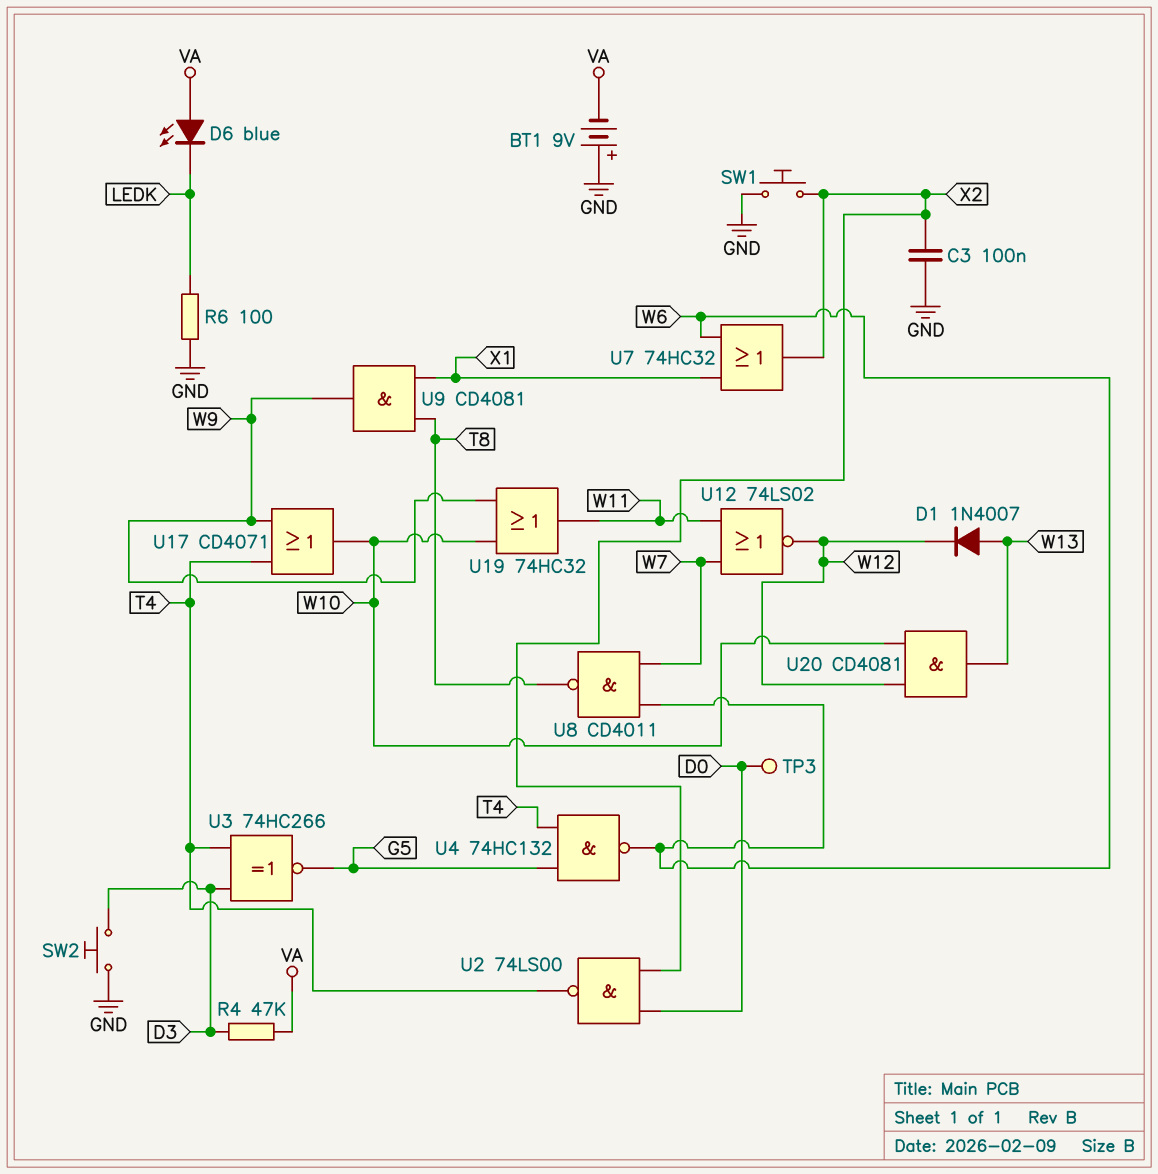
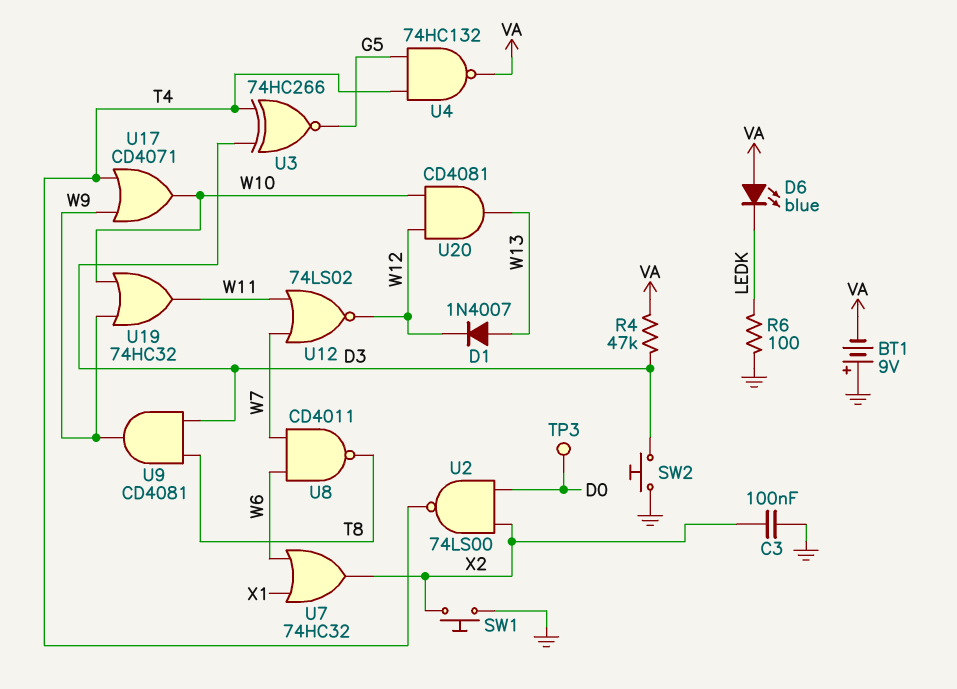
U4: NAND 74HC132 (in G5, in T4, out W6) -> NAND 74HC132 (in G5, in T4, out VA)
U9: AND CD4081 (in T8, in X1, out W9) -> AND CD4081 (in D3, in T8, out W9)

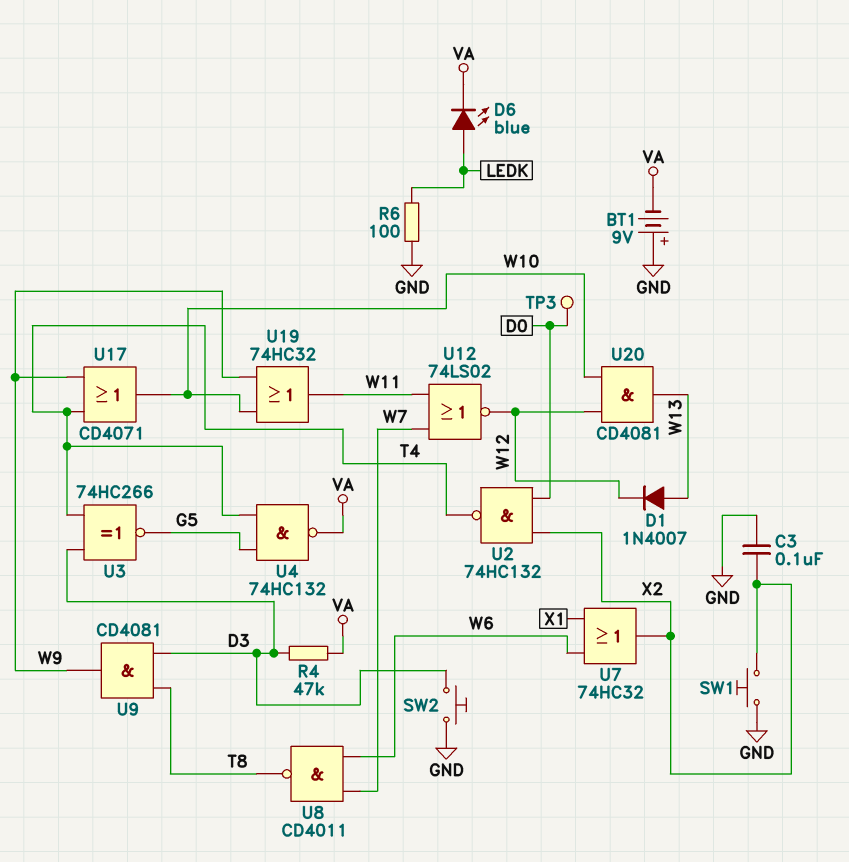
D6: LED blue (A VA, K LEDK) -> LED blue (A LEDK, K VA)
U2: NAND 74LS00 (in D0, in X2, out T4) -> NAND 74HC132 (in D0, in X2, out T4)

